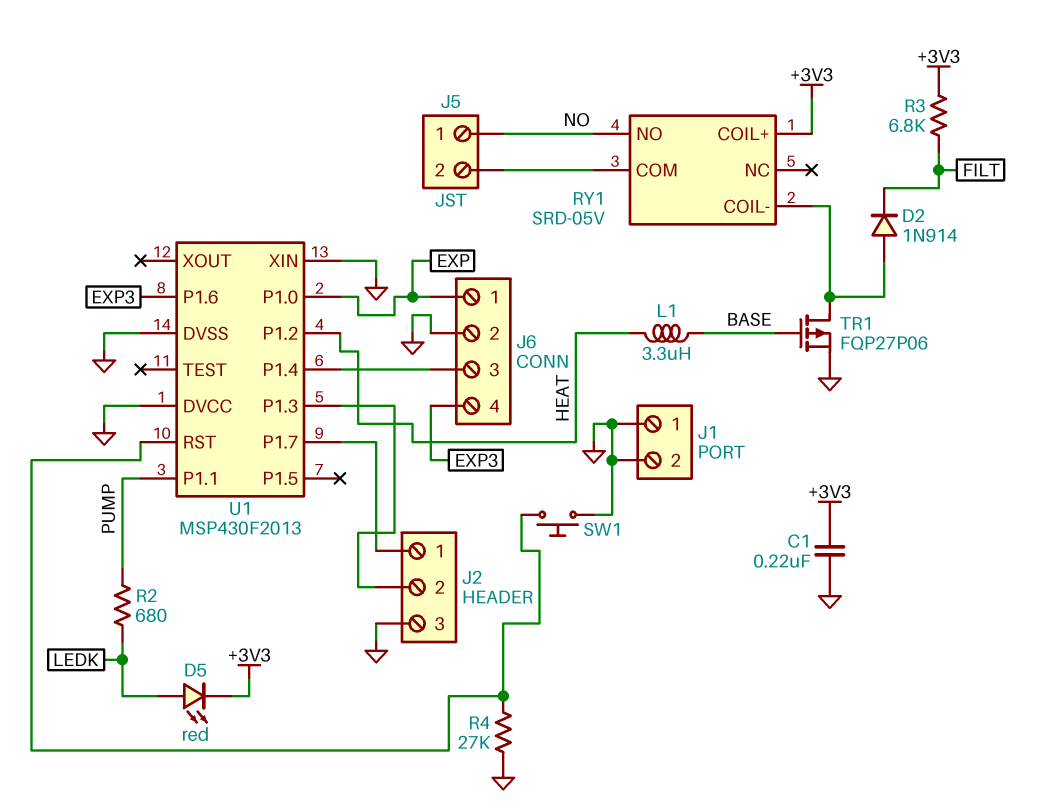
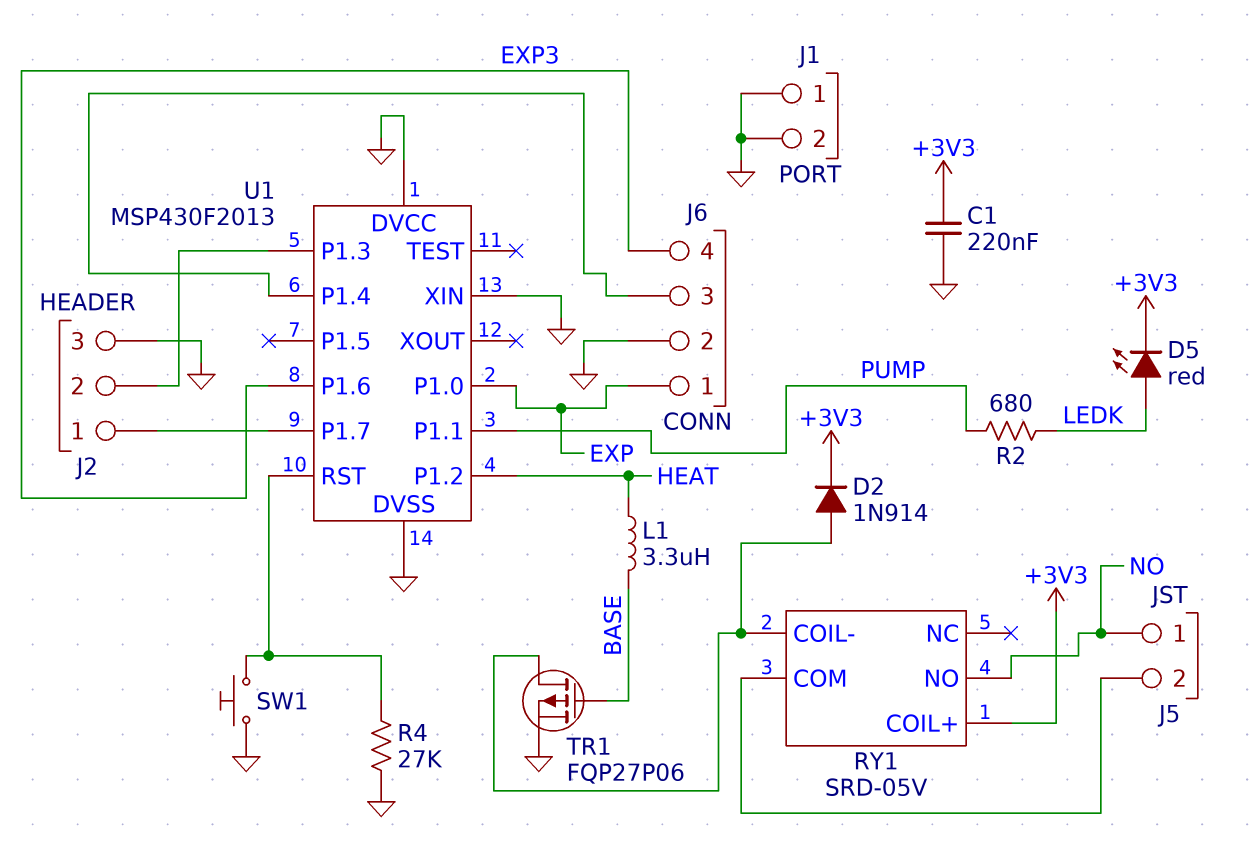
D2: diode 1N914 (A RY1/COIL-, K FILT) -> diode 1N914 (A RY1/COIL-, K +3V3)
R3: 6.8k (+3V3, FILT) -> none

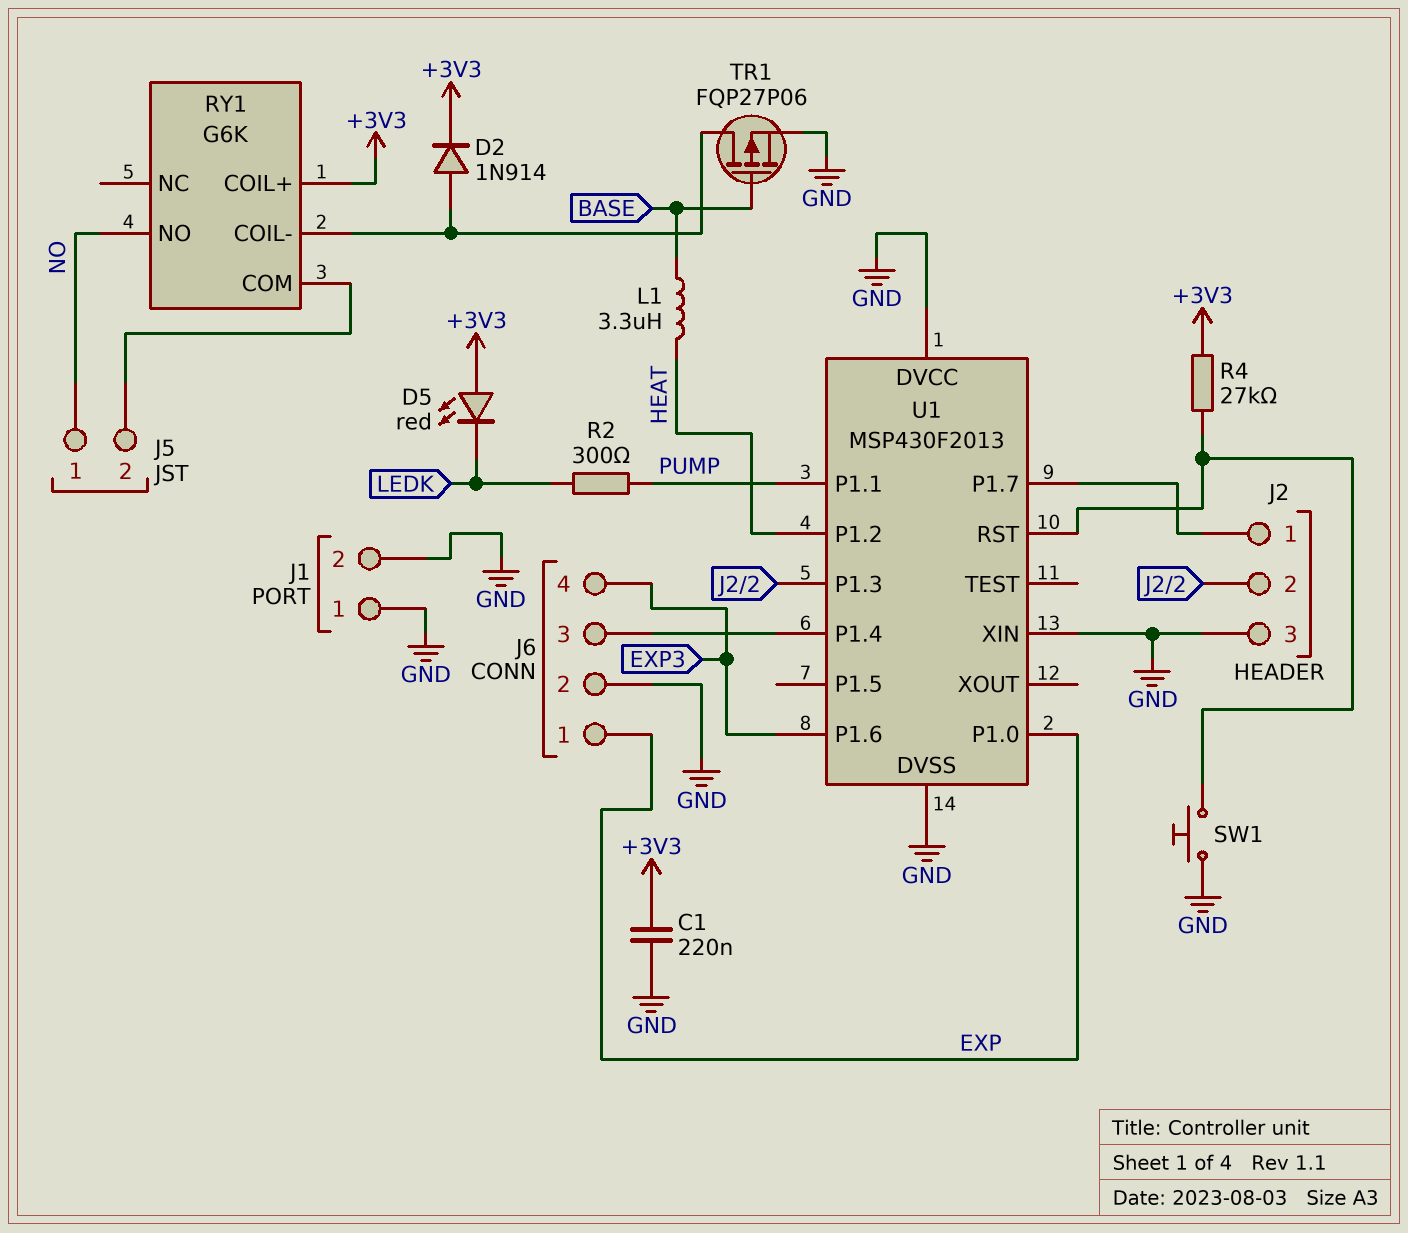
D5: LED red (A LEDK, K +3V3) -> LED red (A +3V3, K LEDK)
R2: 680 (LEDK, PUMP) -> 300 (LEDK, PUMP)
R4: 27k (GND, U1/RST) -> 27k (+3V3, U1/RST)
RY1: SRD-05V -> G6K

